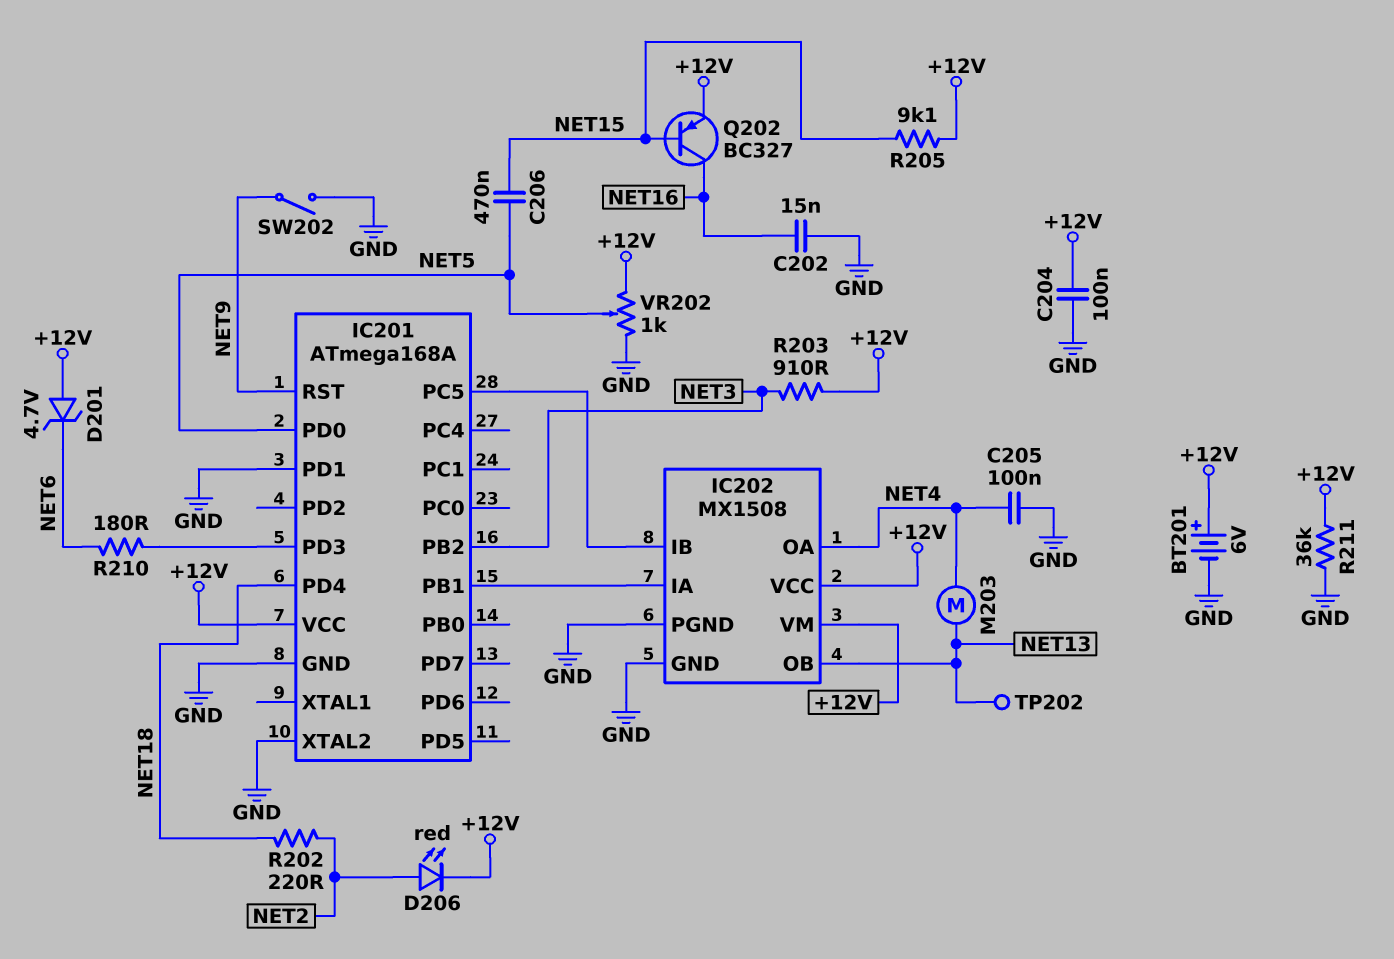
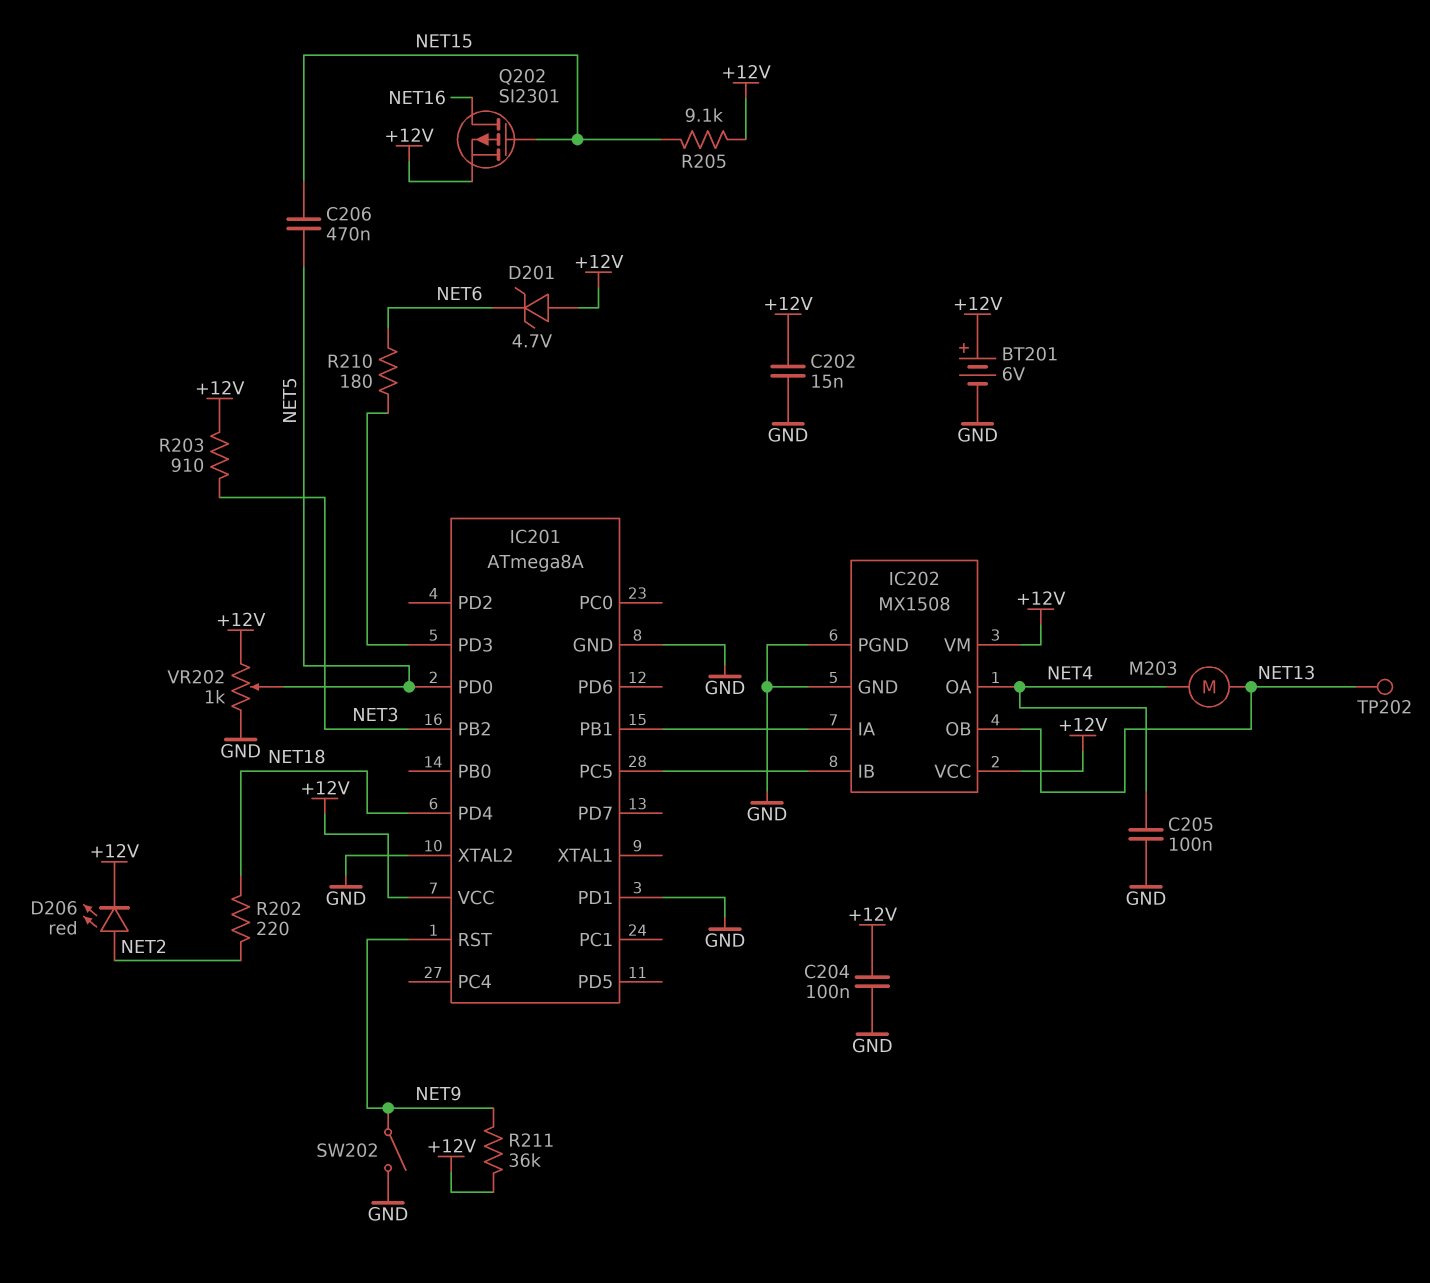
C202: 15nF (GND, NET16) -> 15nF (+12V, GND)
IC201: ATmega168A -> ATmega8A
Q202: PNP BC327 (B NET15, C NET16, E +12V) -> PMOS SI2301 (G NET15, D NET16, S +12V)
R211: 36k (+12V, GND) -> 36k (+12V, NET9)

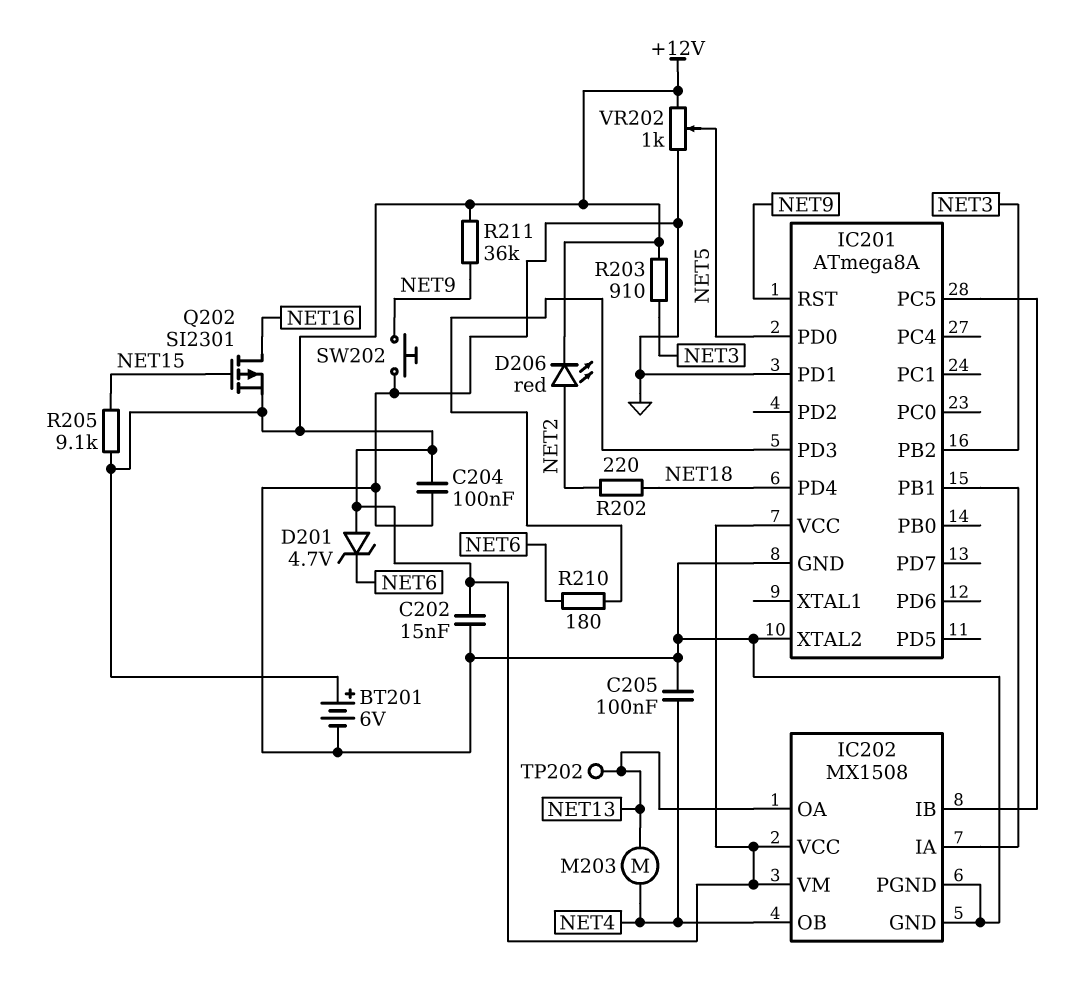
C206: 470nF (NET5, NET15) -> none
IC202 pin OA: NET4 -> NET13
IC202 pin OB: NET13 -> NET4
SW202: switch (GND, NET9) -> button (GND, NET9)

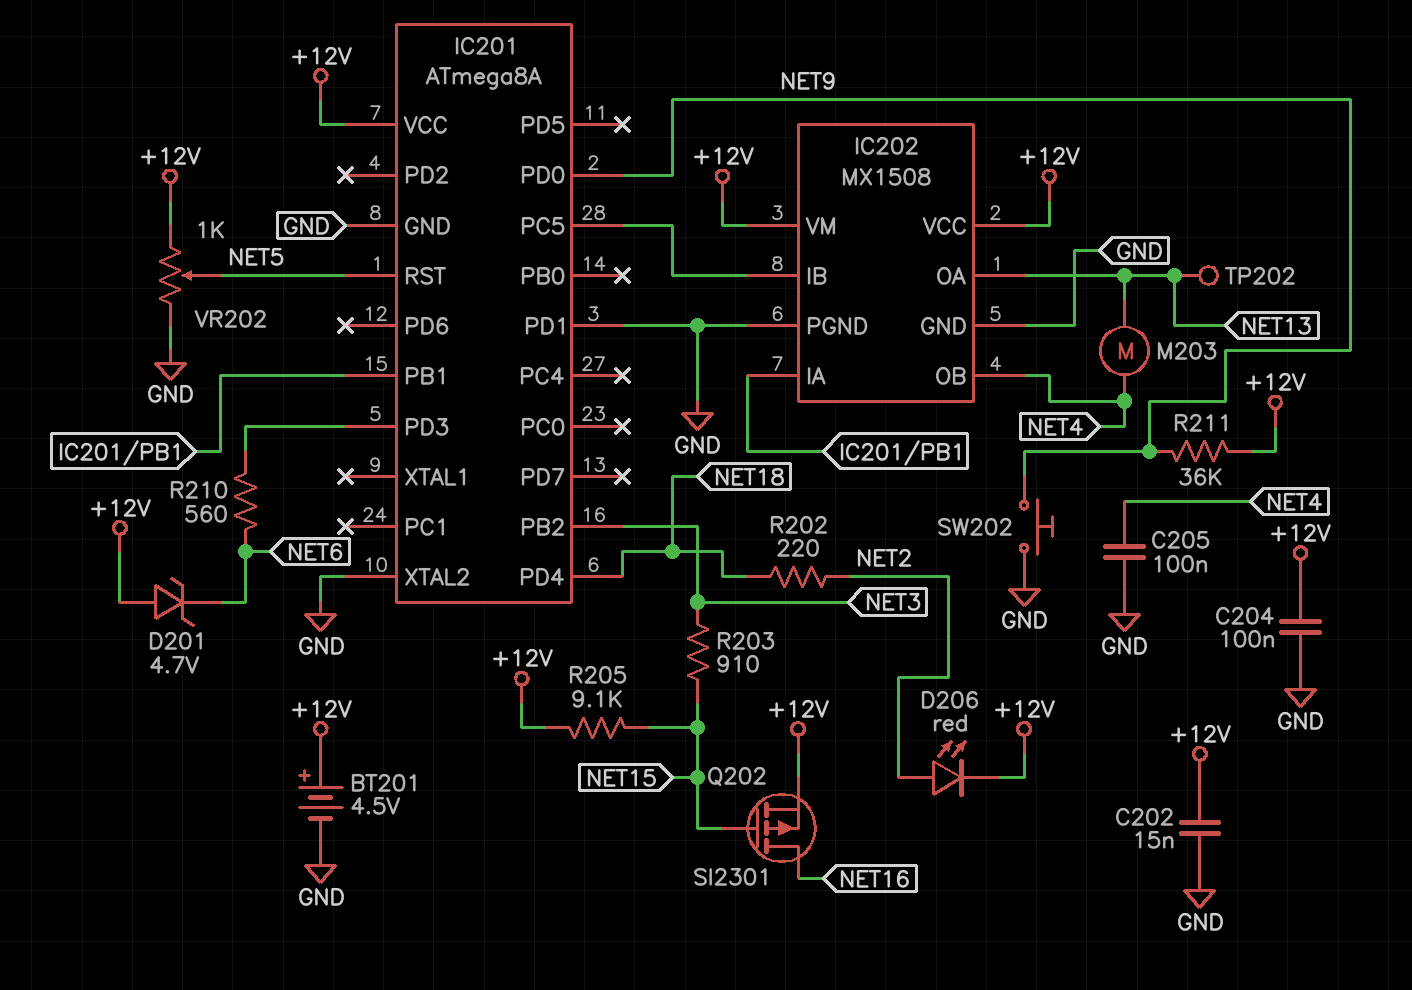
BT201: 6V (plus +12V, minus GND) -> 4.5V (plus +12V, minus GND)
IC201 pin PD0: NET5 -> NET9
IC201 pin RST: NET9 -> NET5
R203: 910 (+12V, NET3) -> 910 (NET3, NET15)
R210: 180 (IC201/PD3, NET6) -> 560 (IC201/PD3, NET6)

